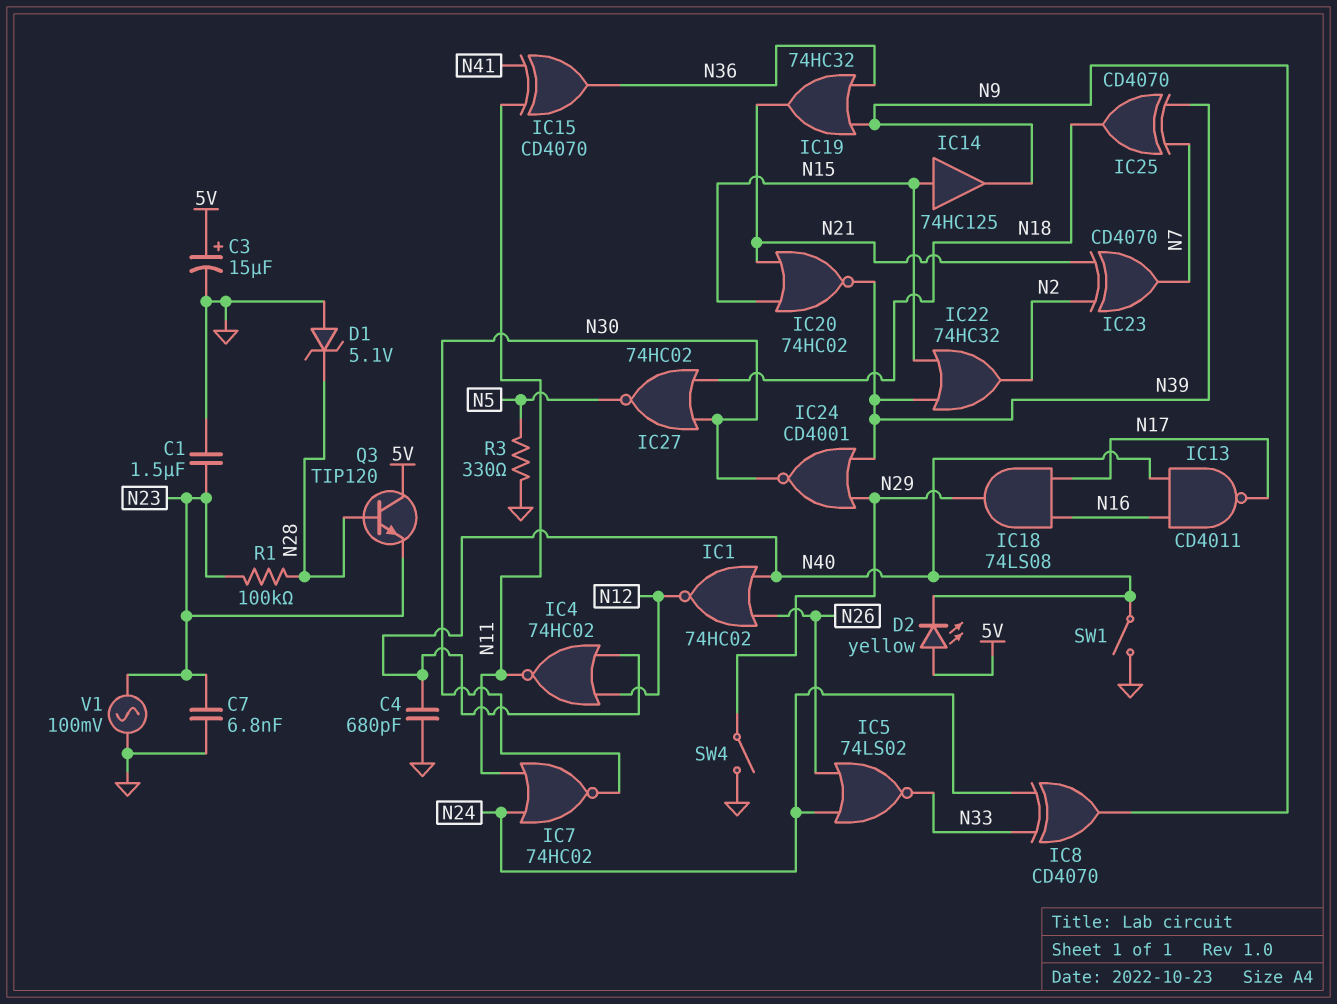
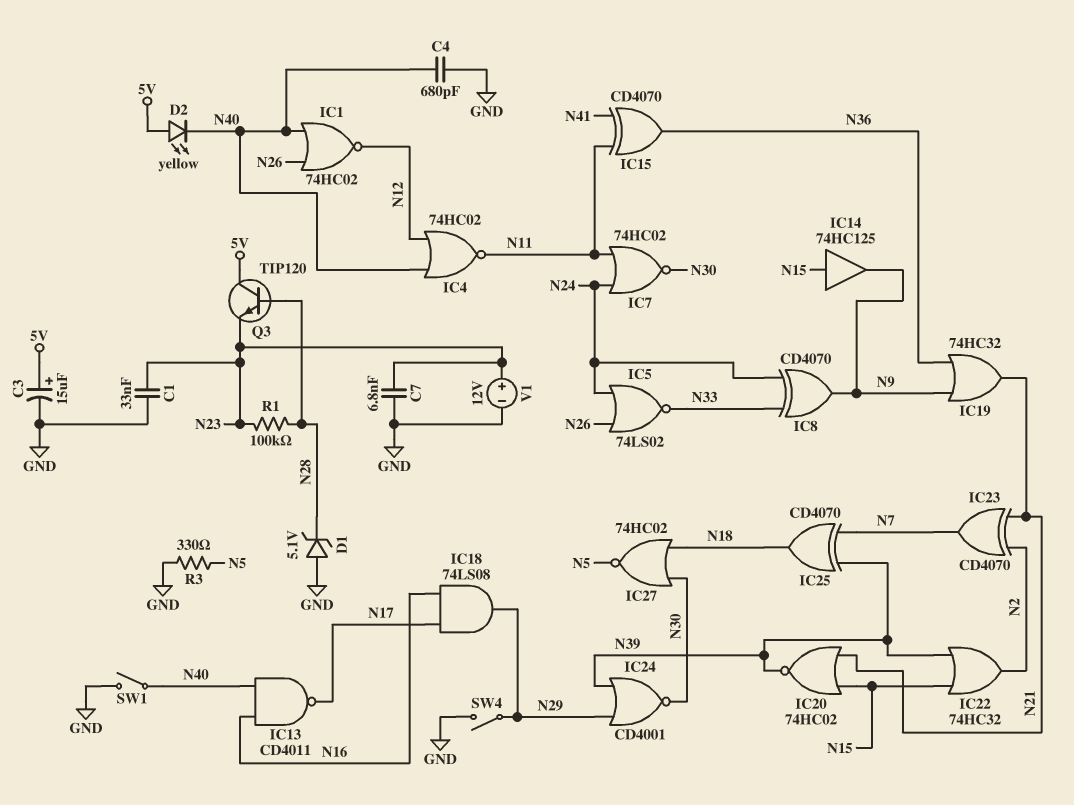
C1: 1.5uF (GND, N23) -> 33nF (GND, N23)
V1: AC 100mV (GND, N23) -> 12V (plus N23, minus GND)

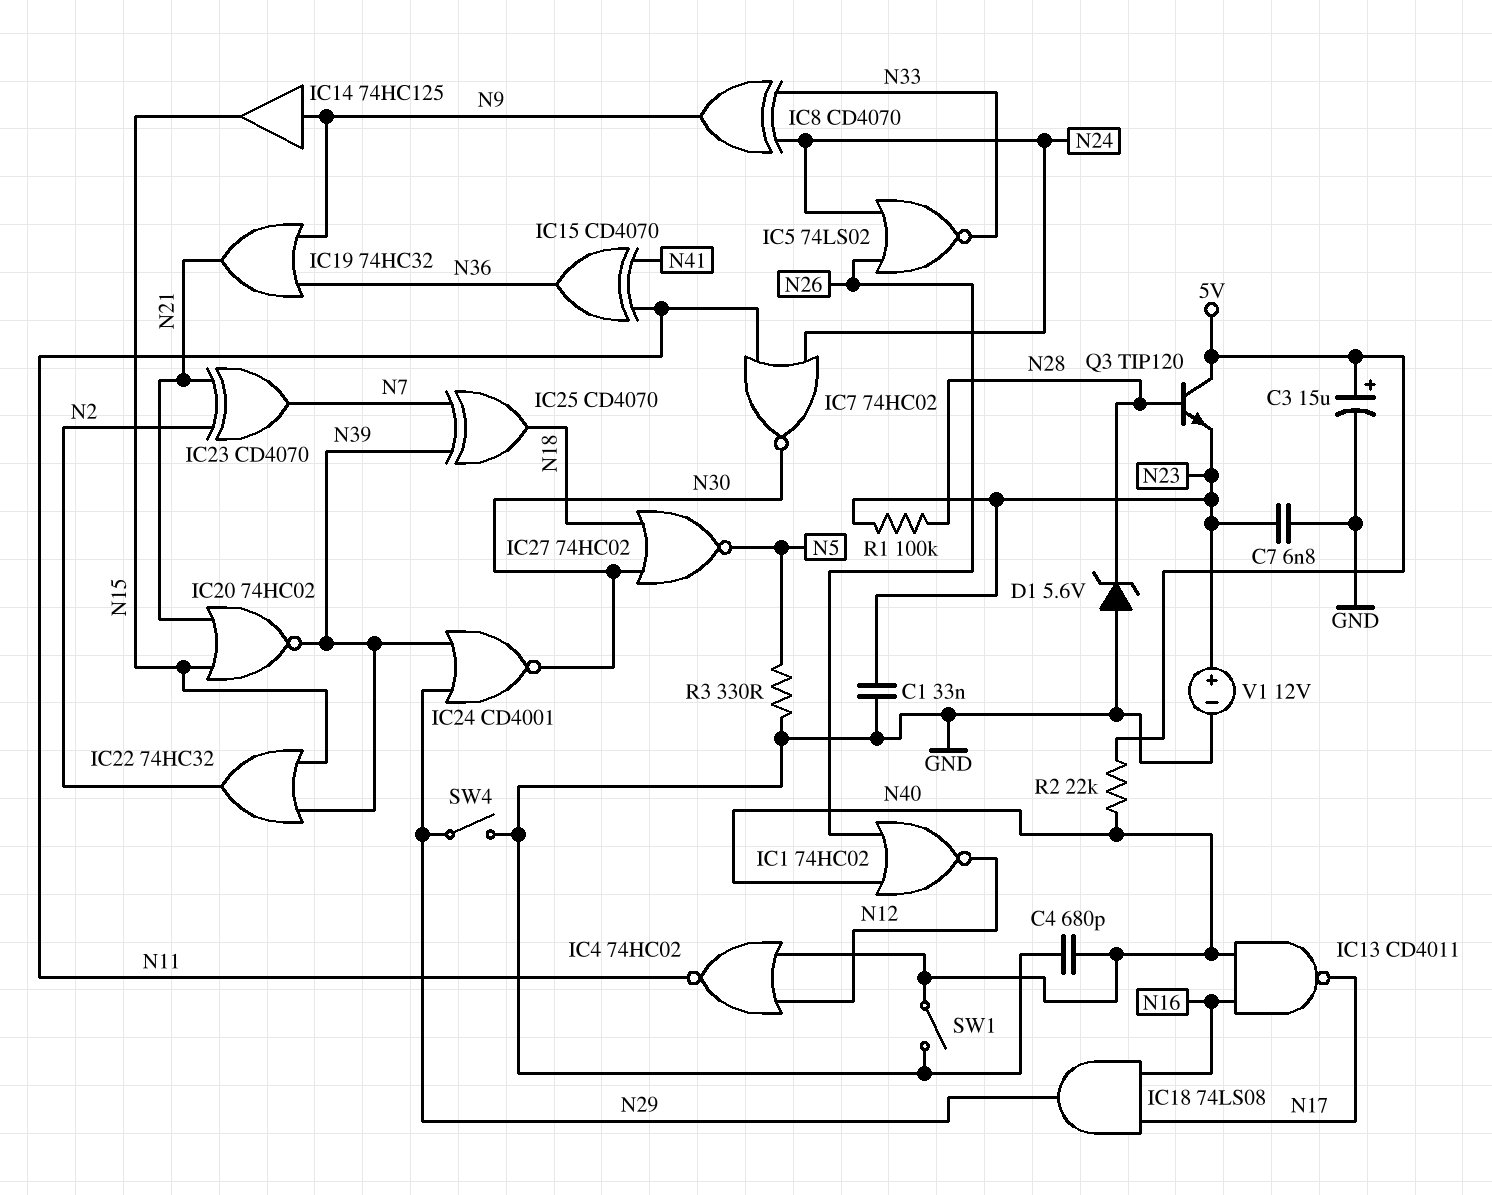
D1: zener 5.1V (A GND, K N28) -> zener 5.6V (A GND, K N28)
D2: LED yellow (A 5V, K N40) -> none
IC14: buffer 74HC125 (in N15, out N9) -> buffer 74HC125 (in N9, out N15)
R2: none -> 22k (5V, N40)

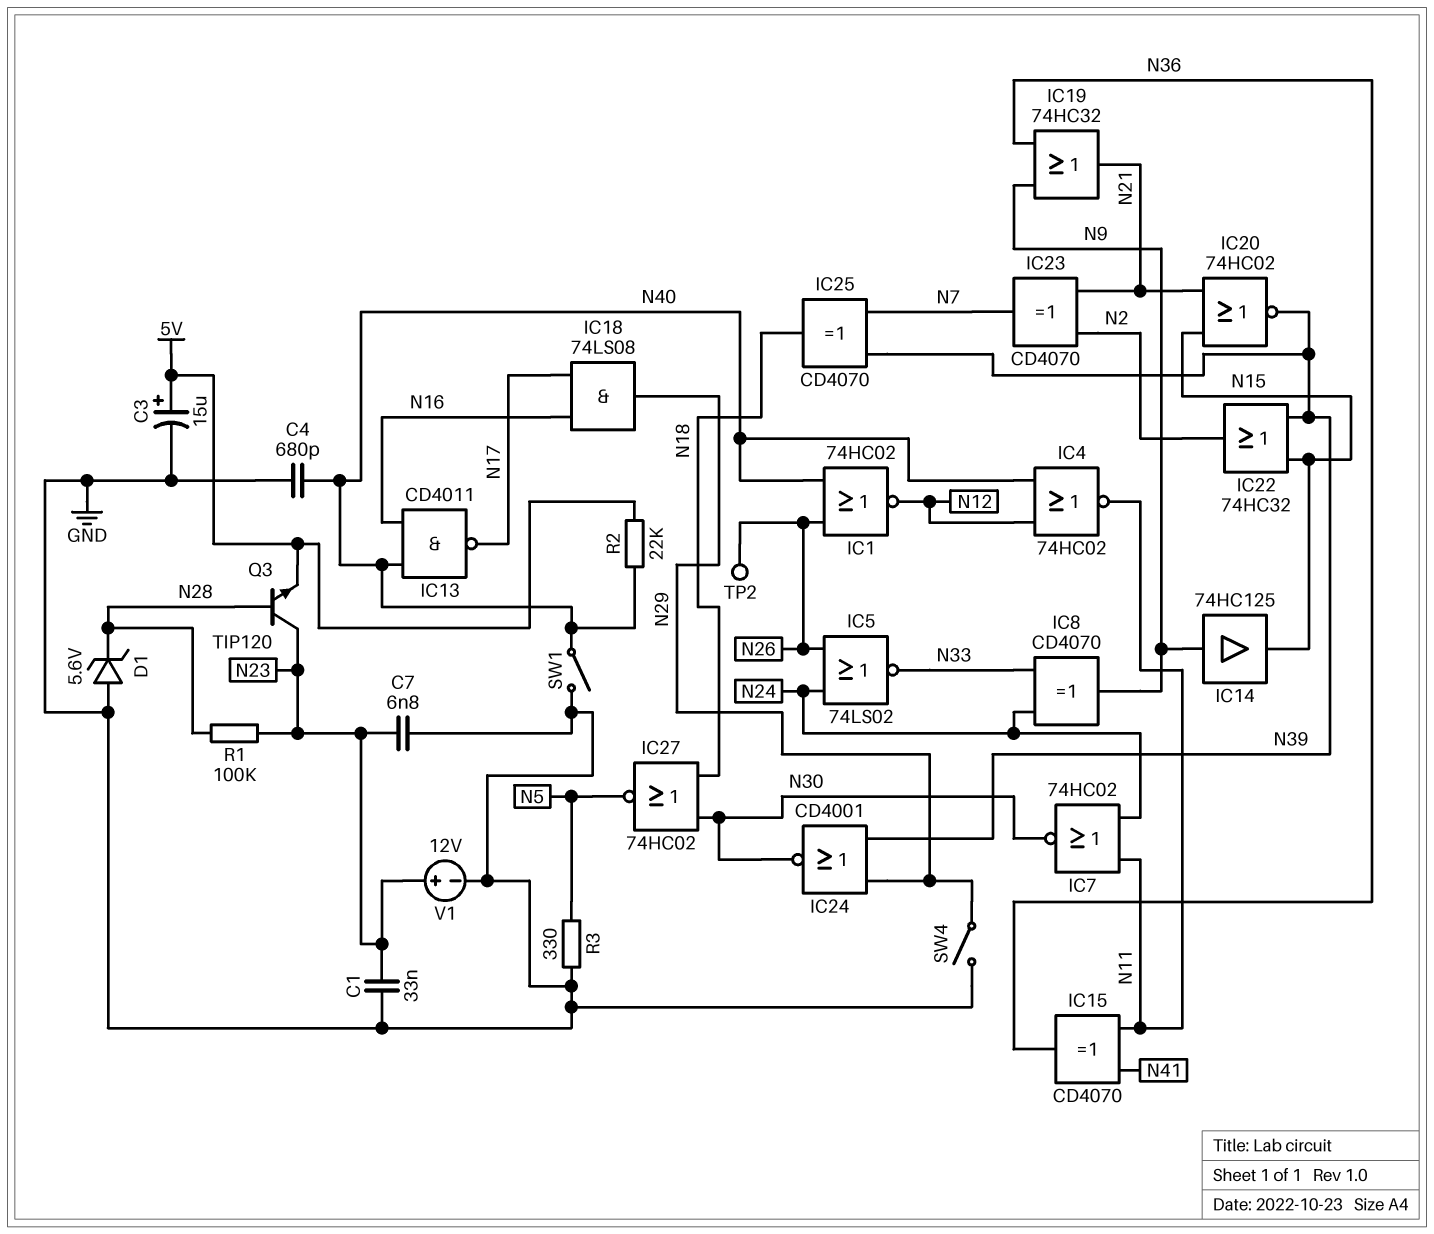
Q3: NPN TIP120 (B N28, C 5V, E N23) -> NPN TIP120 (B N28, C N23, E 5V)
TP2: none -> test point (N26)

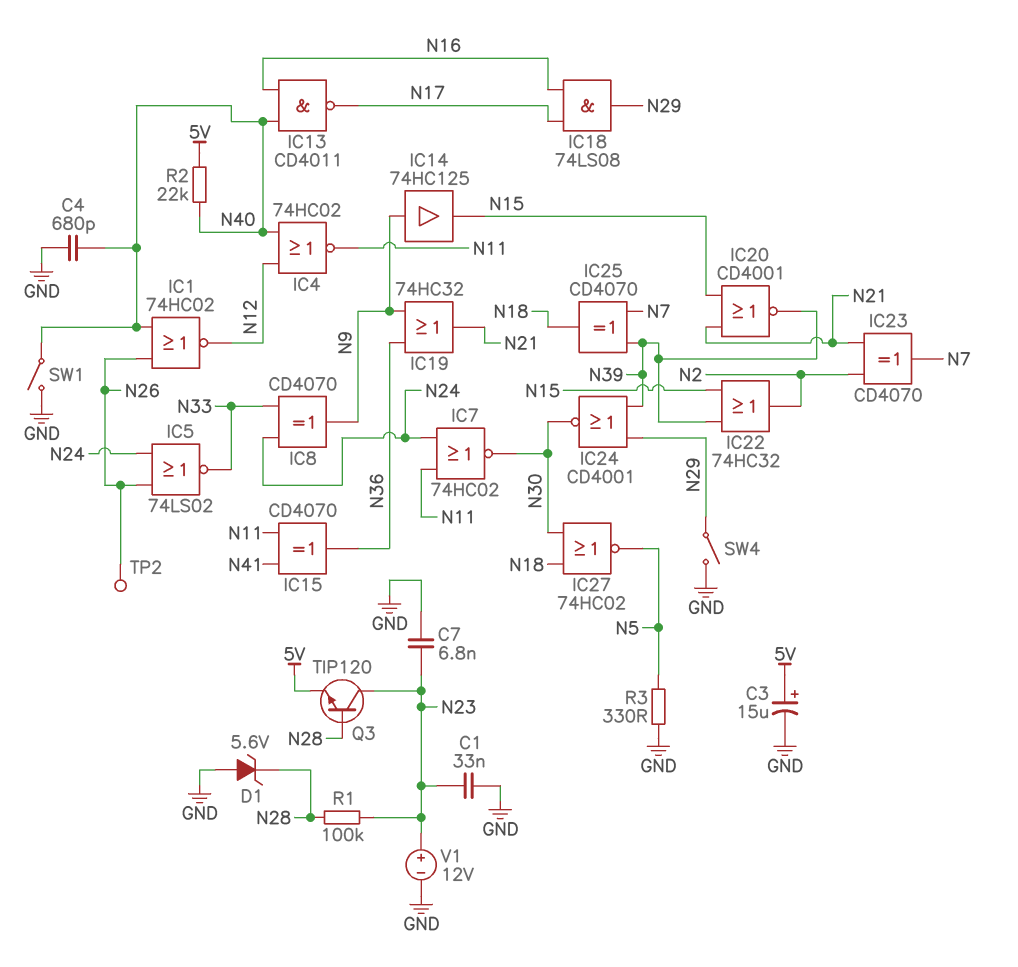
IC20: NOR 74HC02 (in N15, in N21, out N39) -> NOR CD4001 (in N15, in N21, out N39)

